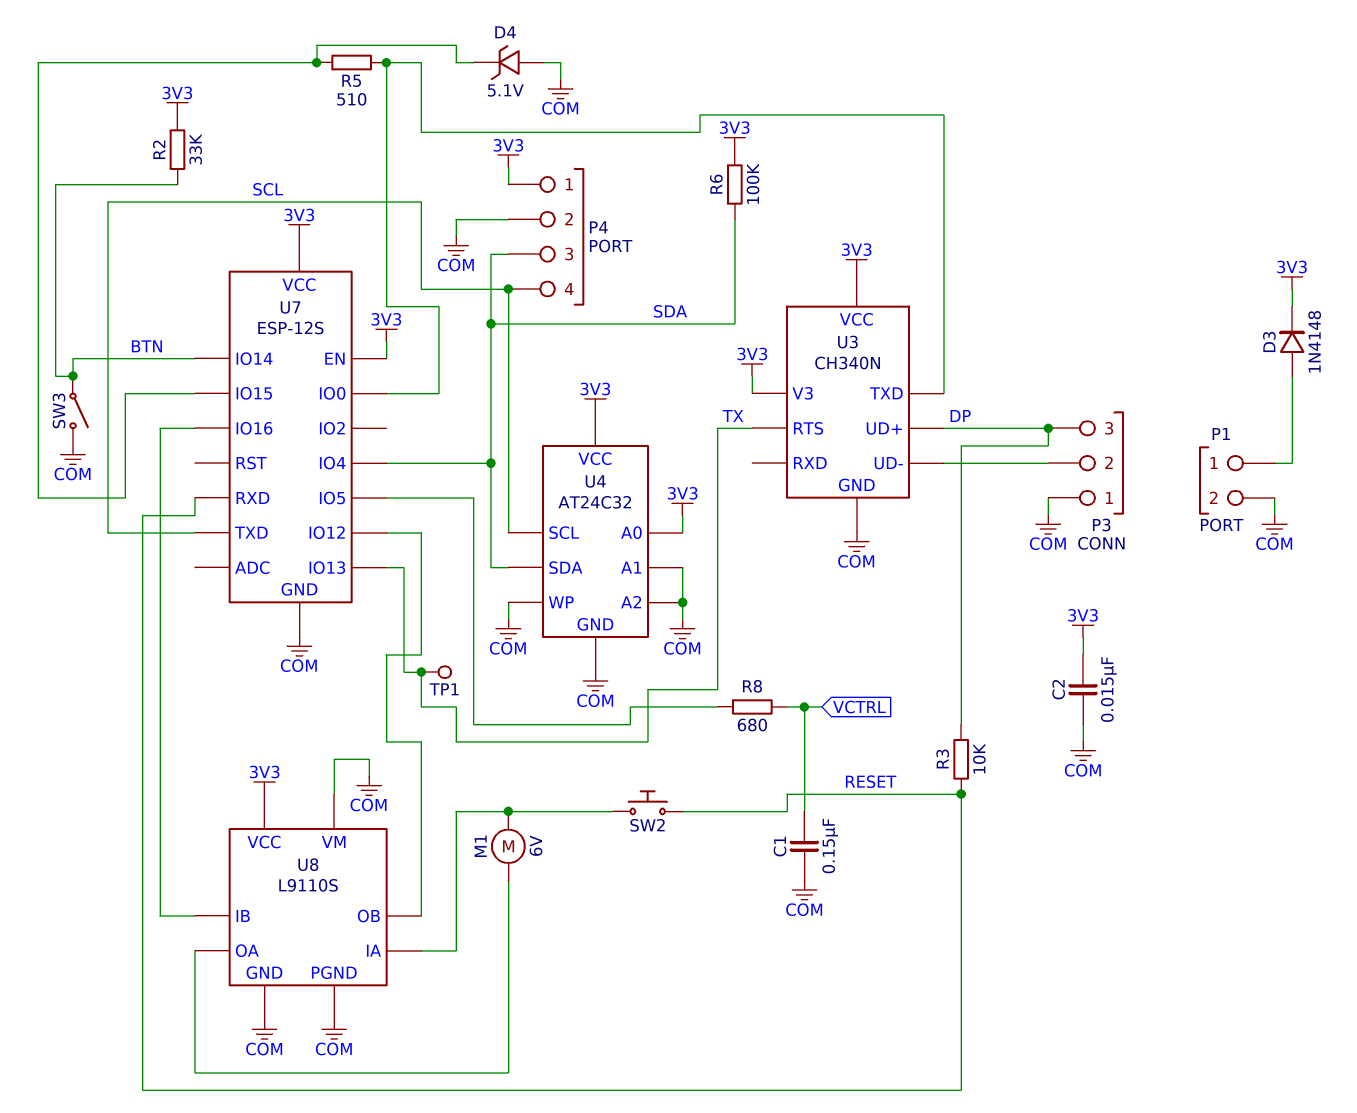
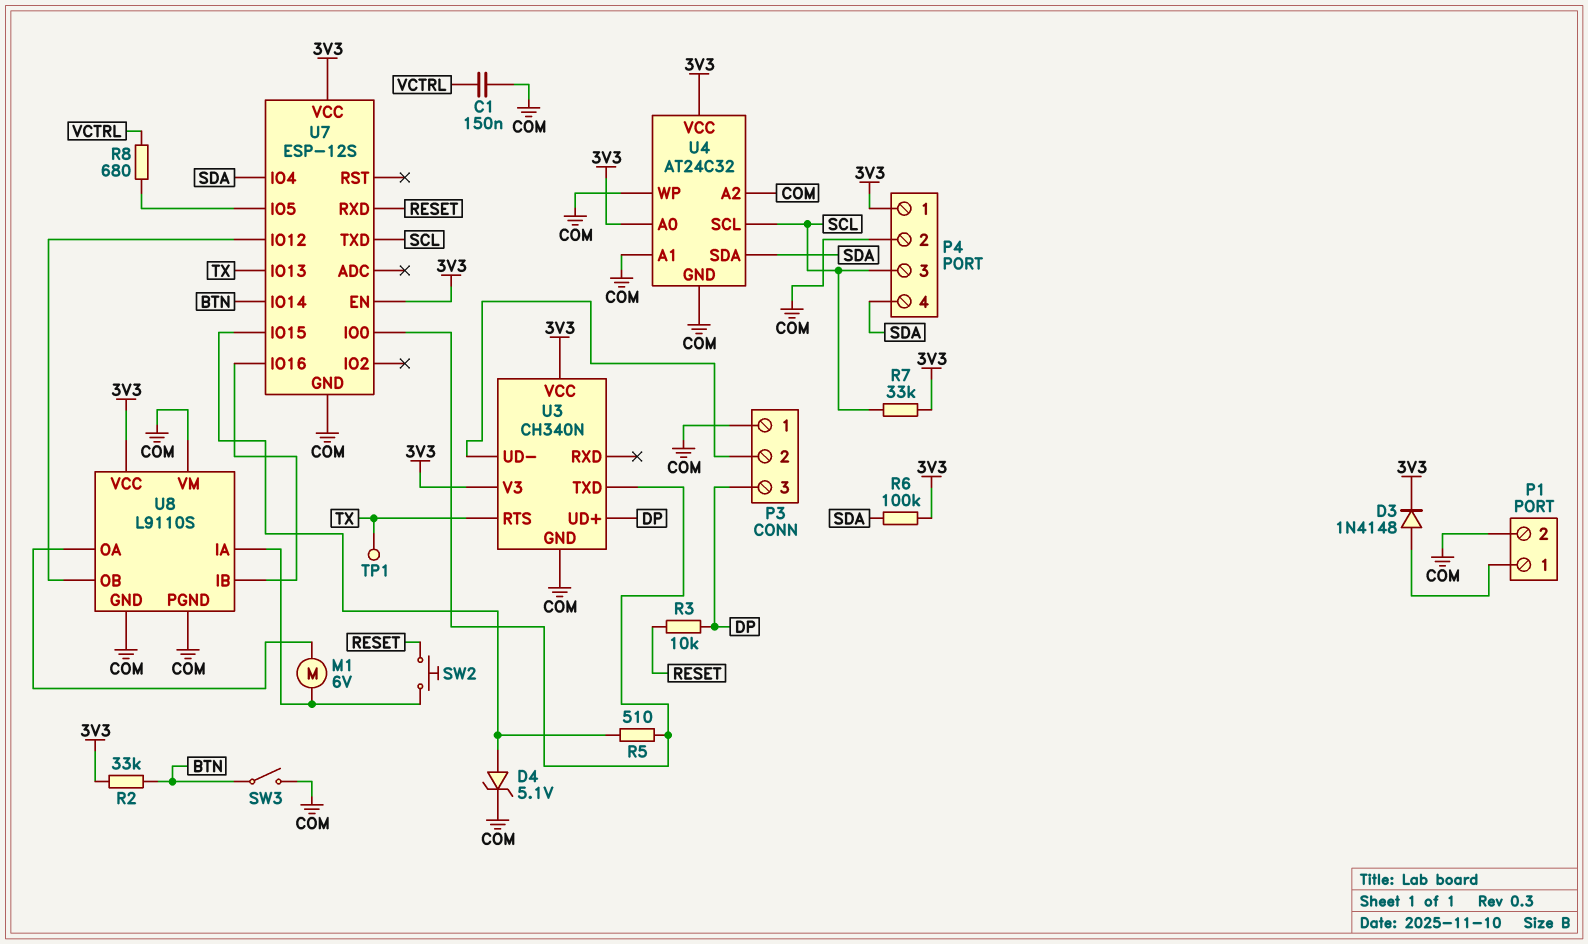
C2: 15nF (3V3, COM) -> none
D4: zener 5.1V (A COM, K U7/IO15) -> zener 5.1V (A U7/IO15, K COM)
P4 pin 3: SDA -> SCL
P4 pin 4: SCL -> SDA
R7: none -> 33k (3V3, SCL)

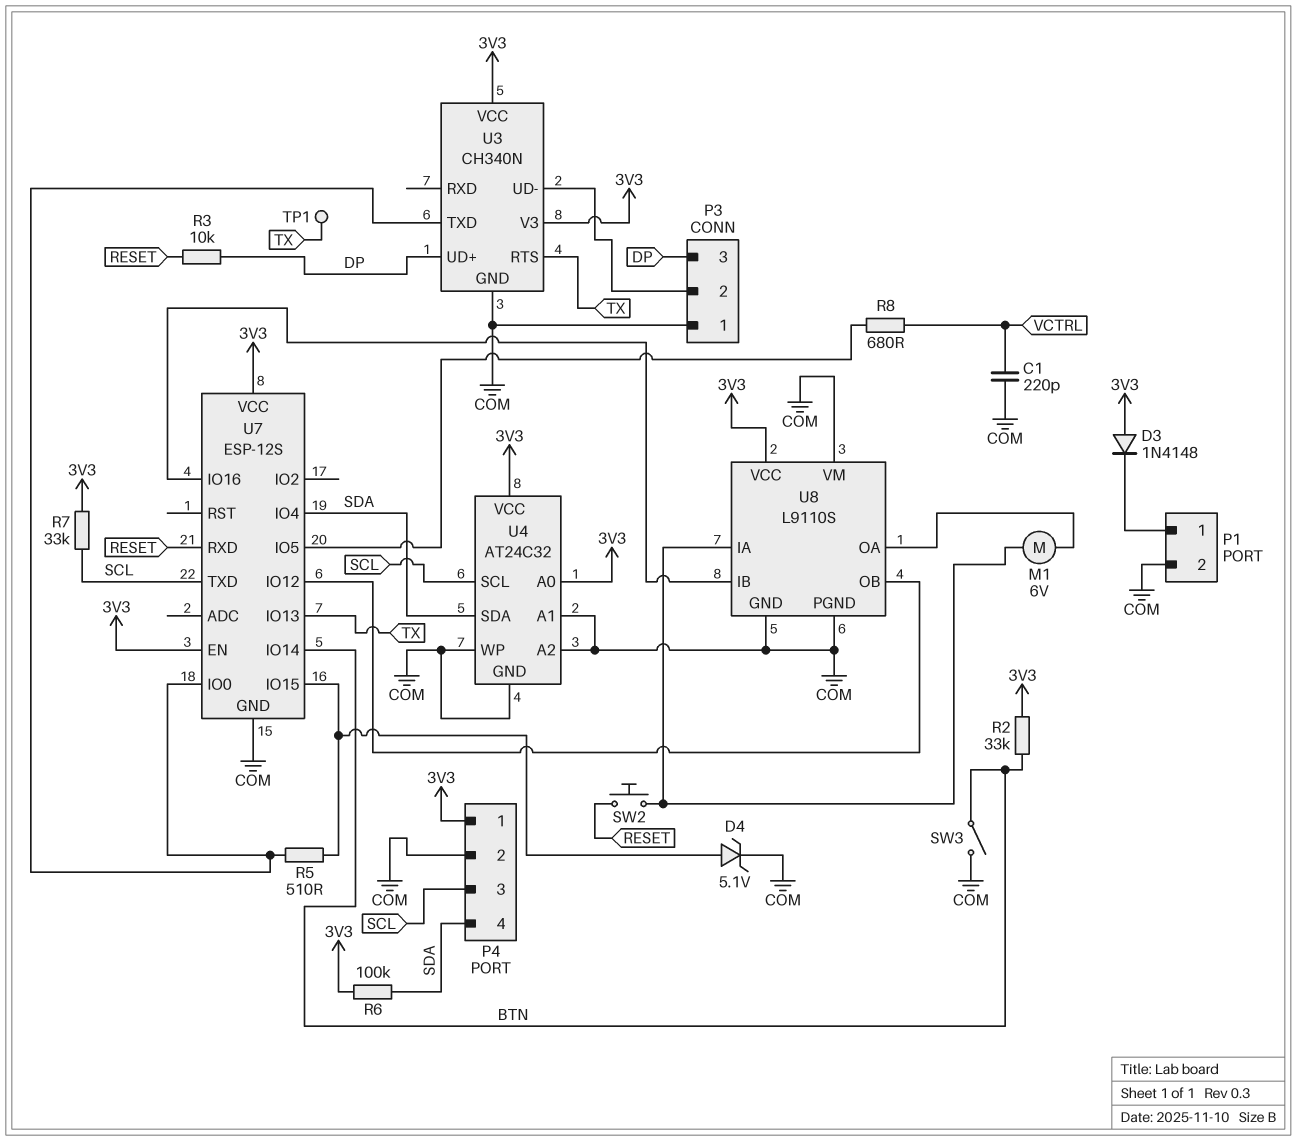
C1: 150nF (COM, VCTRL) -> 220pF (COM, VCTRL)
D3: diode 1N4148 (A P1/1, K 3V3) -> diode 1N4148 (A 3V3, K P1/1)

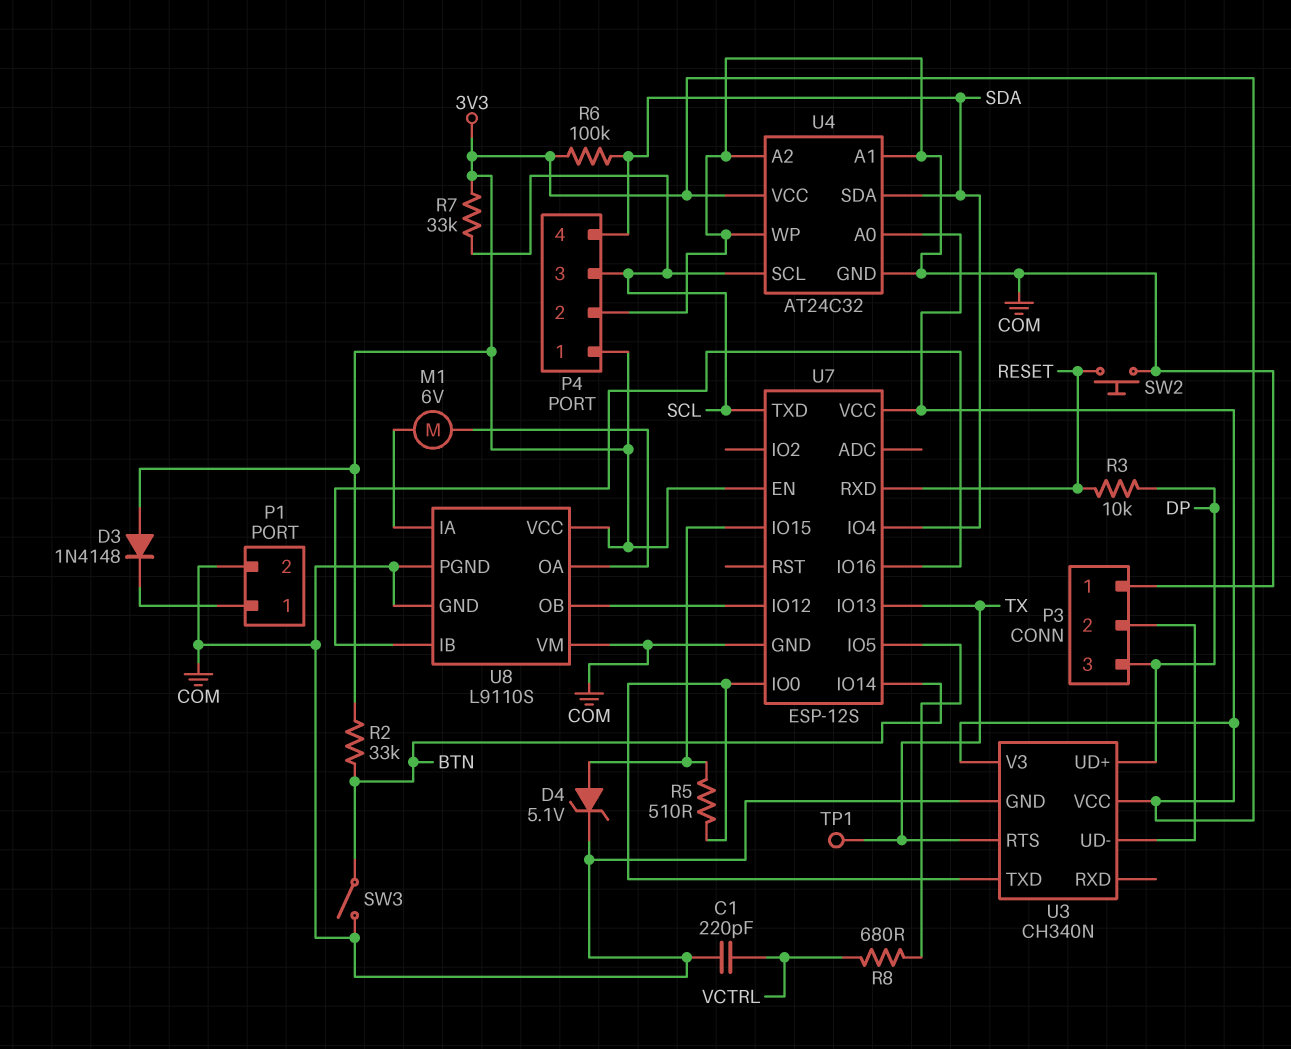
SW2: button (RESET, U8/IA) -> button (COM, RESET)

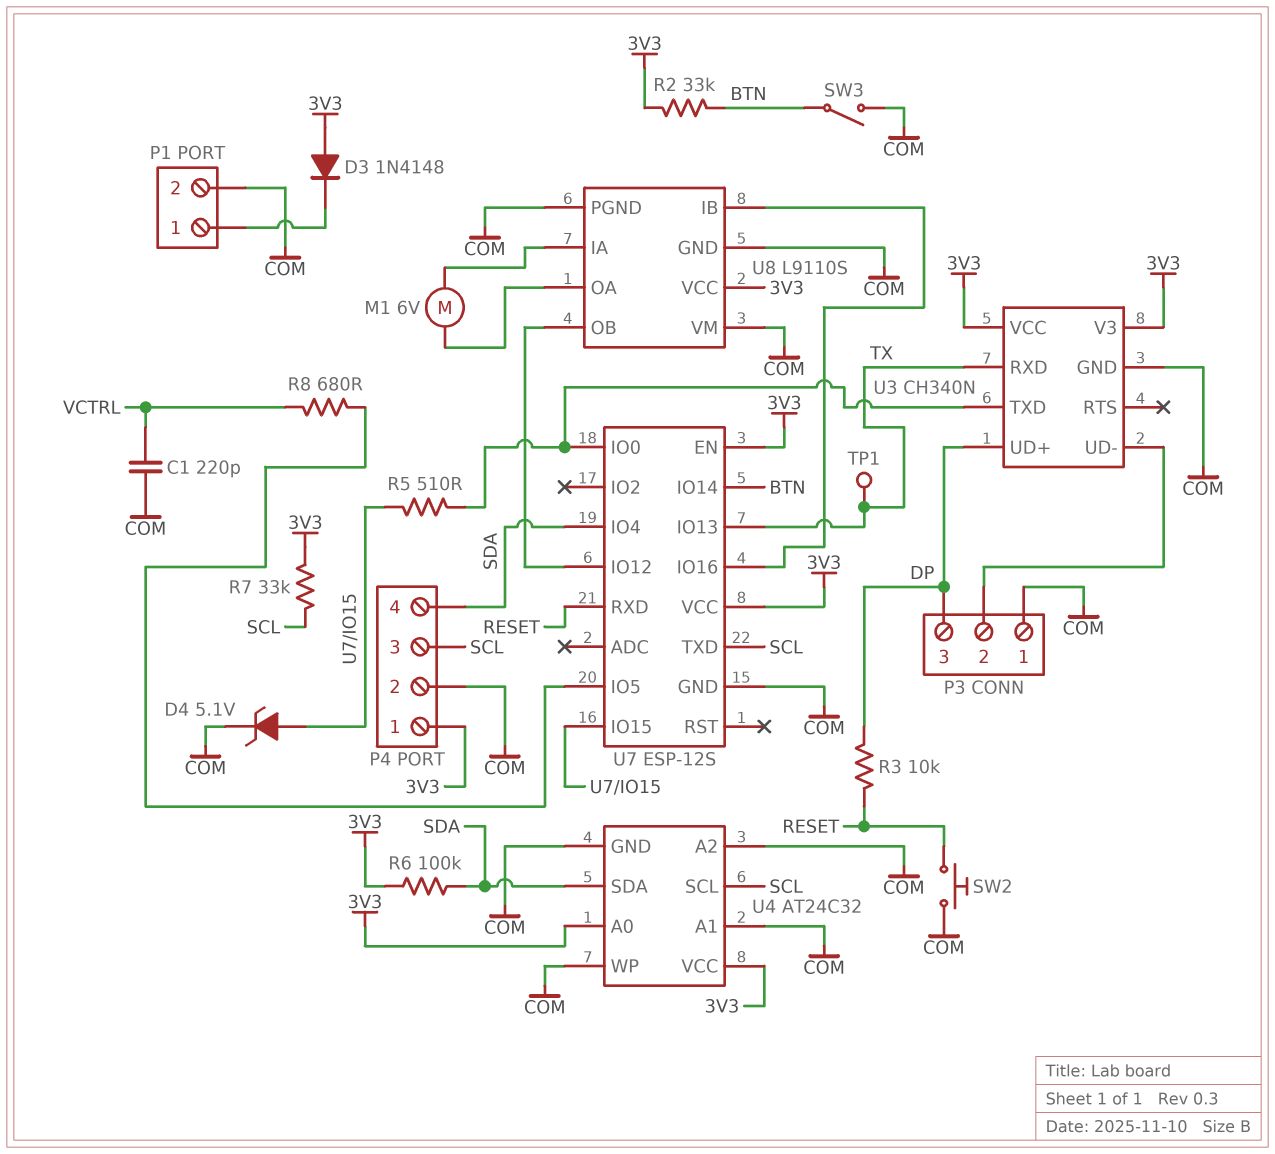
U3 pin RTS: TX -> none
U3 pin RXD: none -> TX

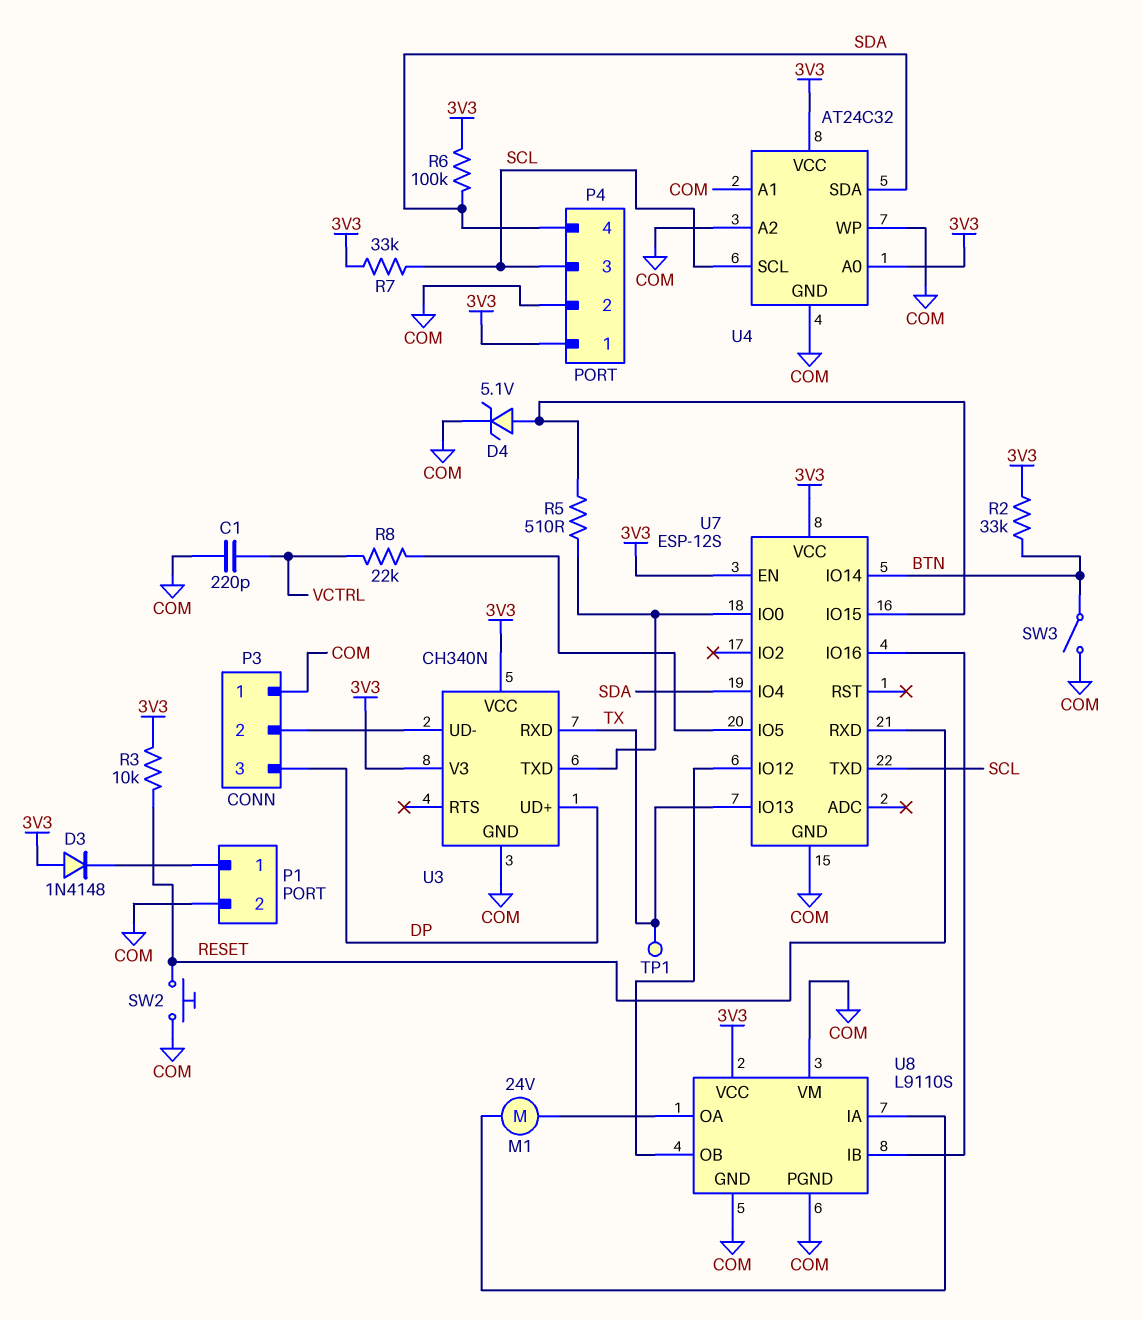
M1: motor 6V (U8/IA, U8/OA) -> motor 24V (U8/IA, U8/OA)
R3: 10k (DP, RESET) -> 10k (3V3, RESET)
R8: 680 (U7/IO5, VCTRL) -> 22k (U7/IO5, VCTRL)

